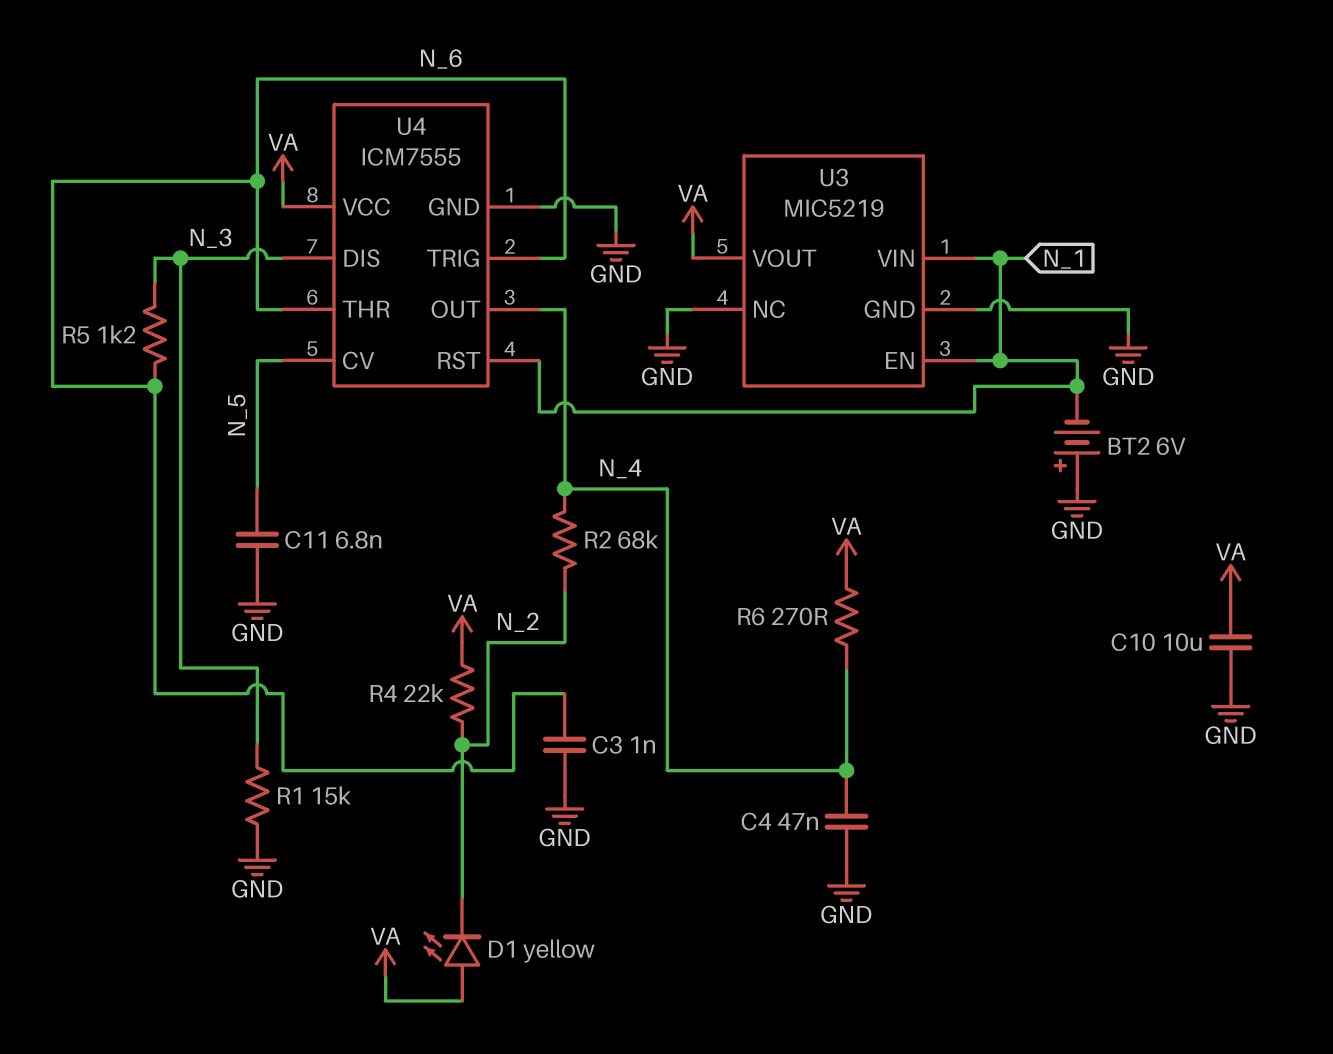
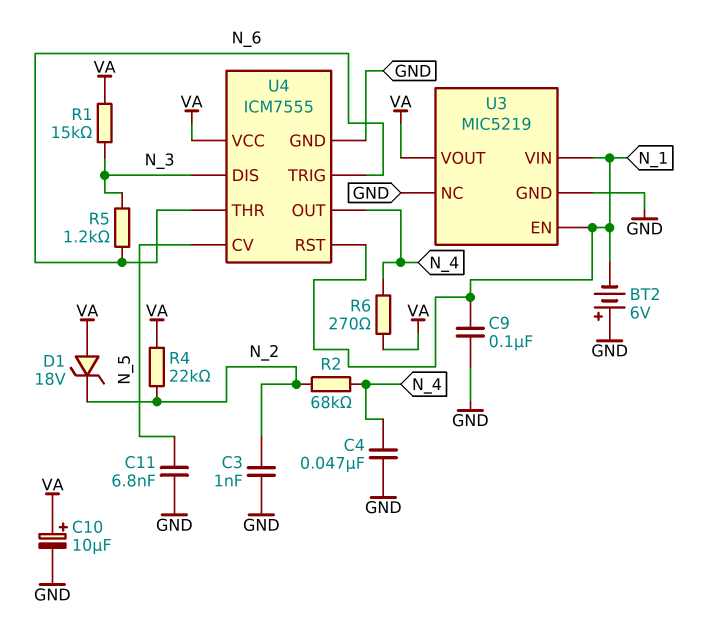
C3: 1nF (GND, N_6) -> 1nF (GND, N_2)
C9: none -> 100nF (GND, N_1)
C10: 10uF (GND, VA) -> 10uF (plus VA, minus GND)
D1: LED yellow (A VA, K N_2) -> zener 18V (A VA, K N_2)
R1: 15k (GND, N_3) -> 15k (N_3, VA)

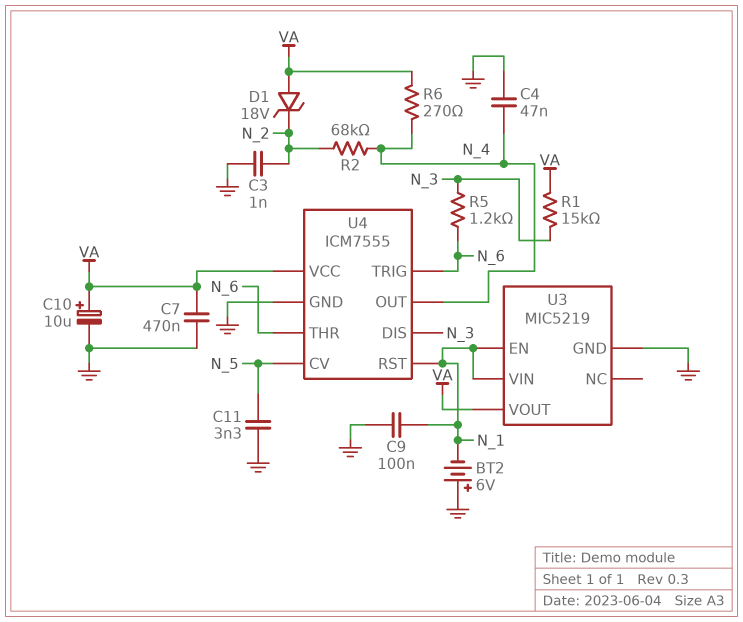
C7: none -> 470nF (GND, VA)
C11: 6.8nF (GND, N_5) -> 3.3nF (GND, N_5)
R4: 22k (N_2, VA) -> none
U3 pin NC: GND -> none

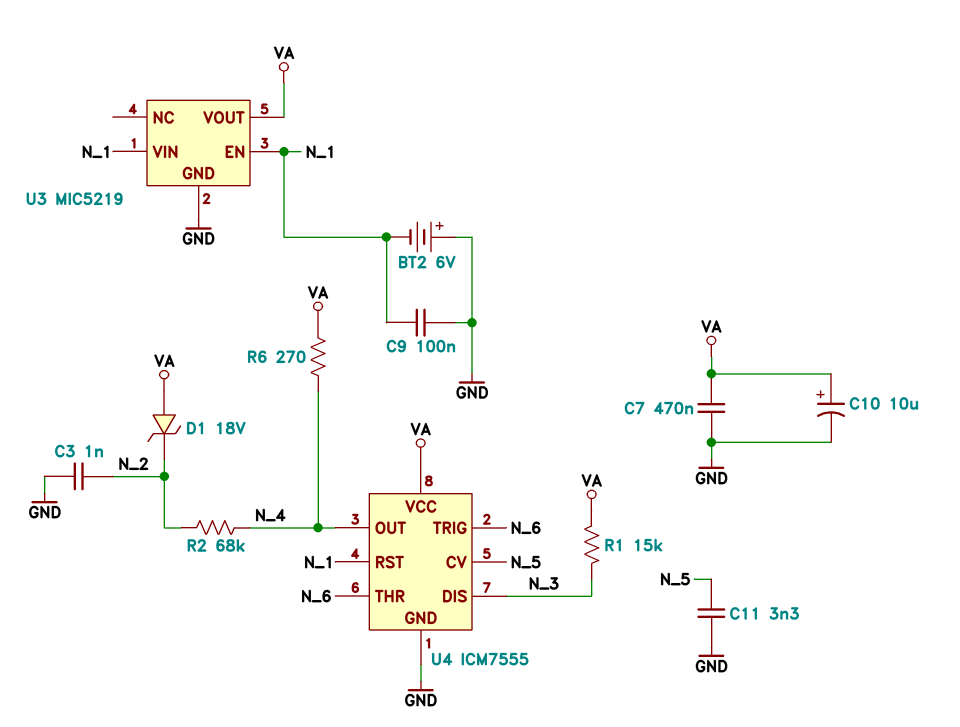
C4: 47nF (GND, N_4) -> none
R5: 1.2k (N_3, N_6) -> none

